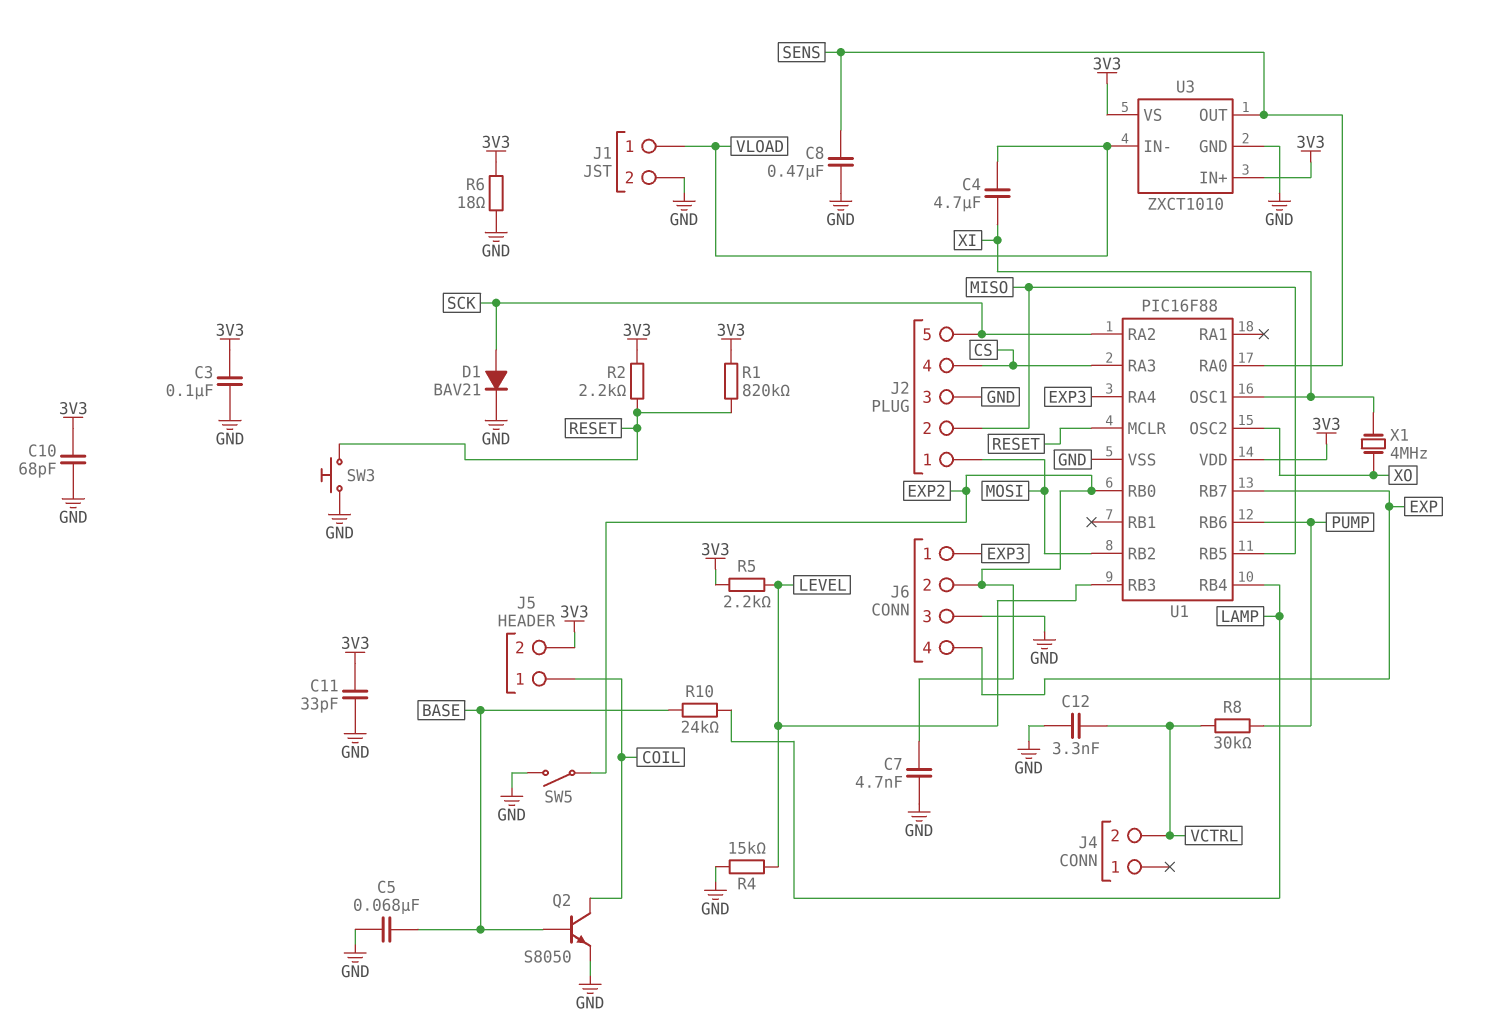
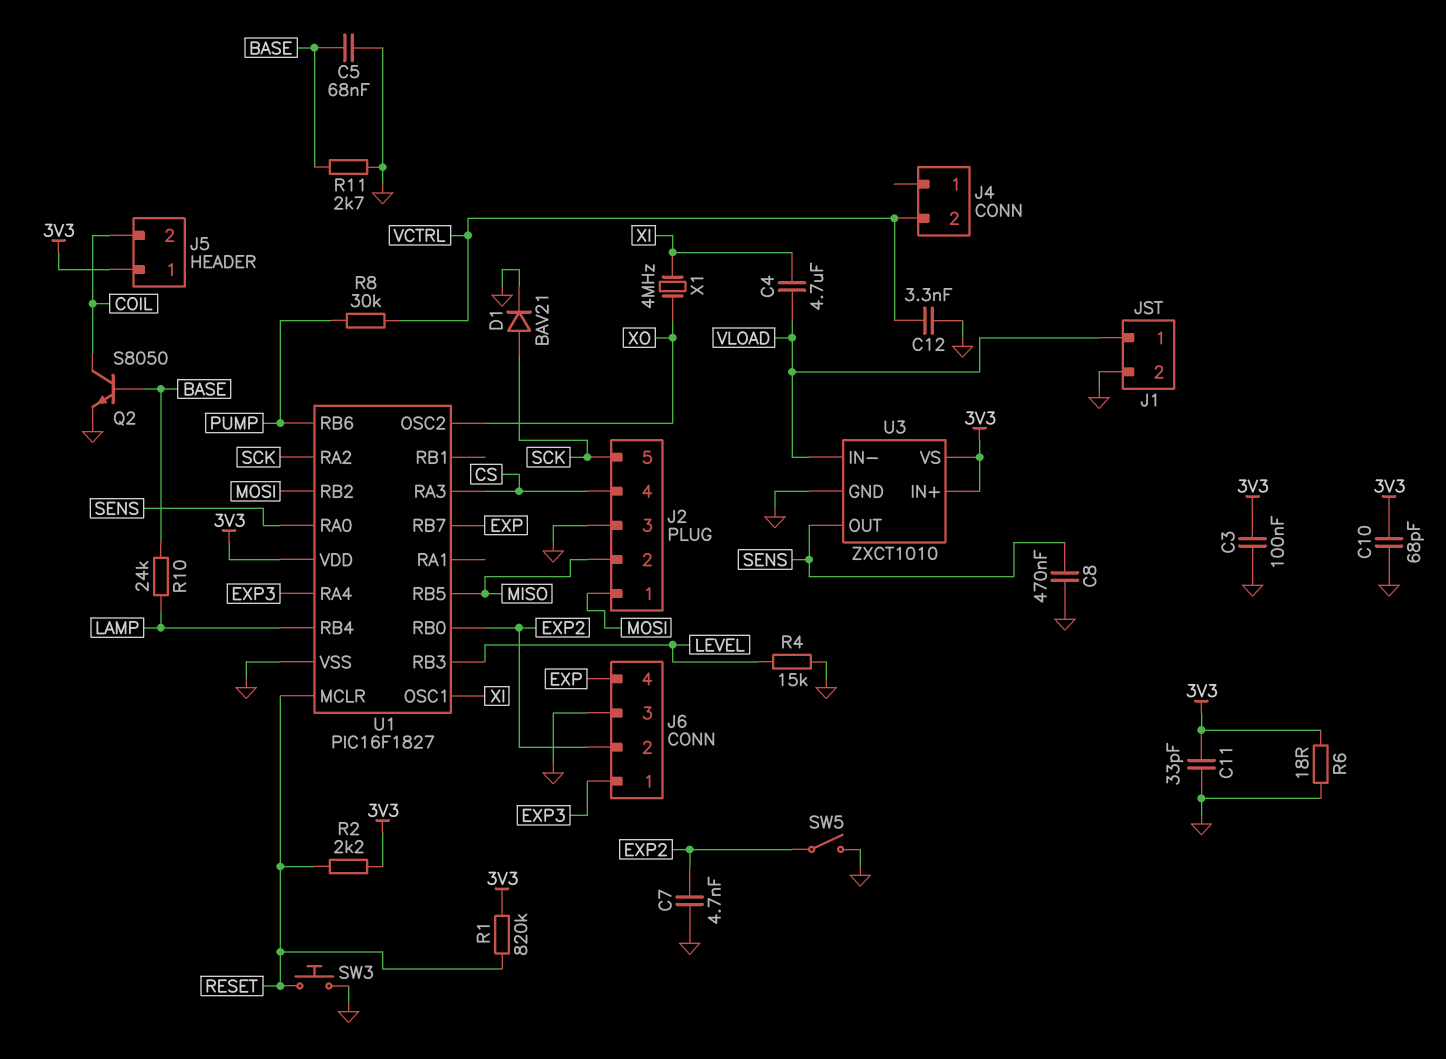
J5 pin 1: COIL -> 3V3
J5 pin 2: 3V3 -> COIL
R5: 2.2k (3V3, LEVEL) -> none
R11: none -> 2.7k (BASE, GND)
U1: PIC16F88 -> PIC16F1827

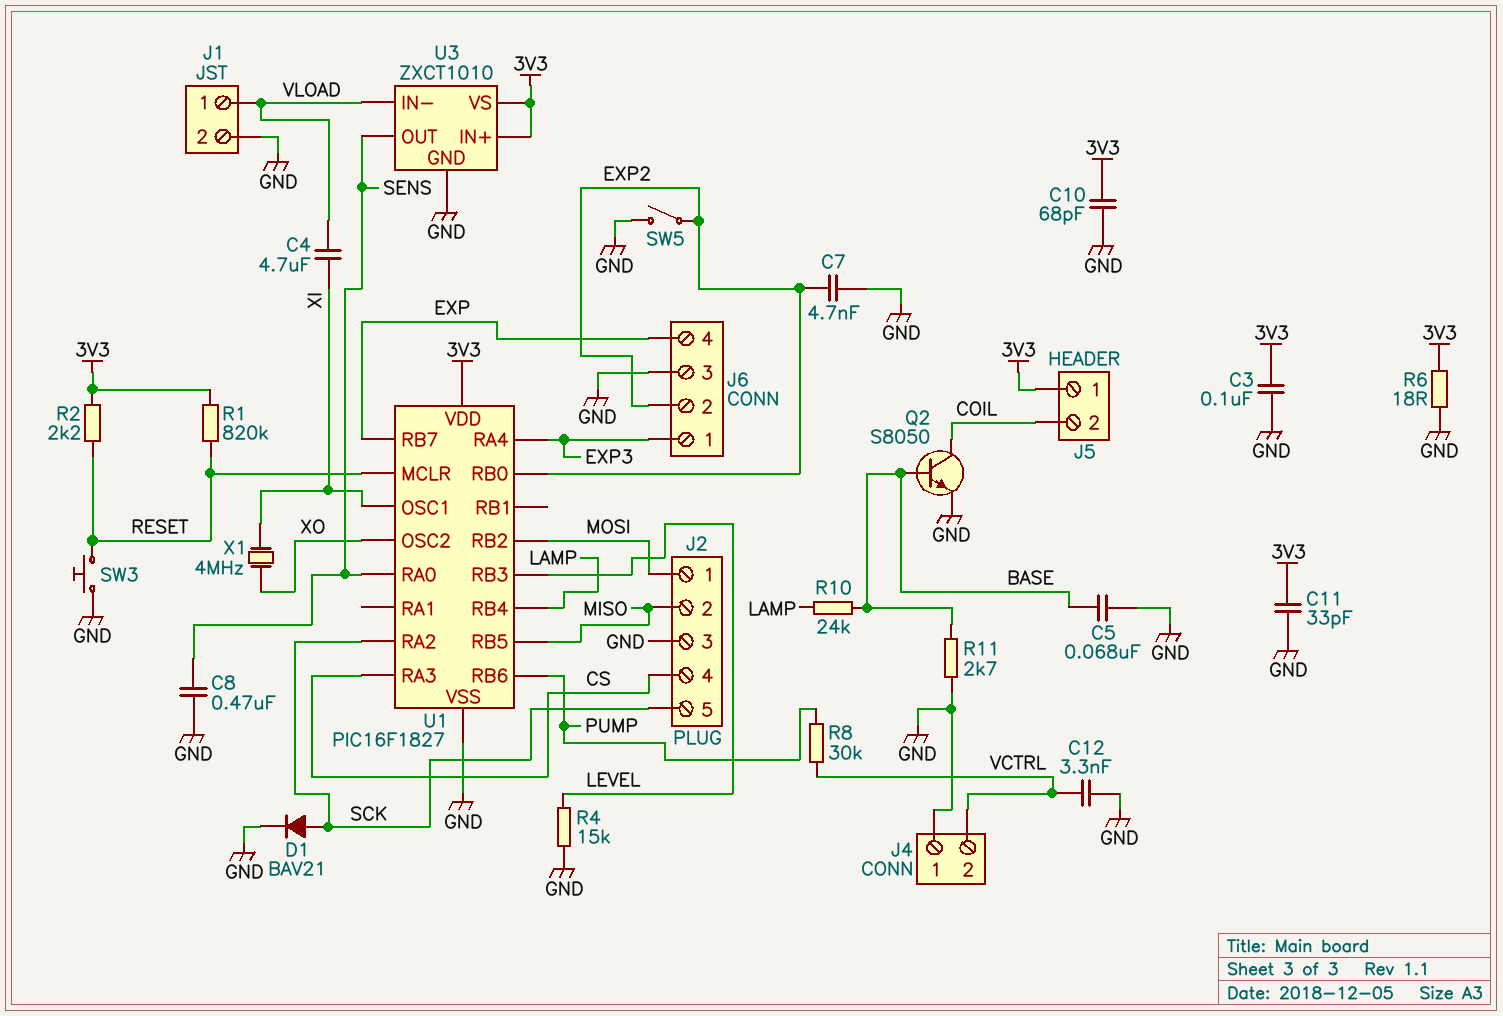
J4 pin 1: none -> GND

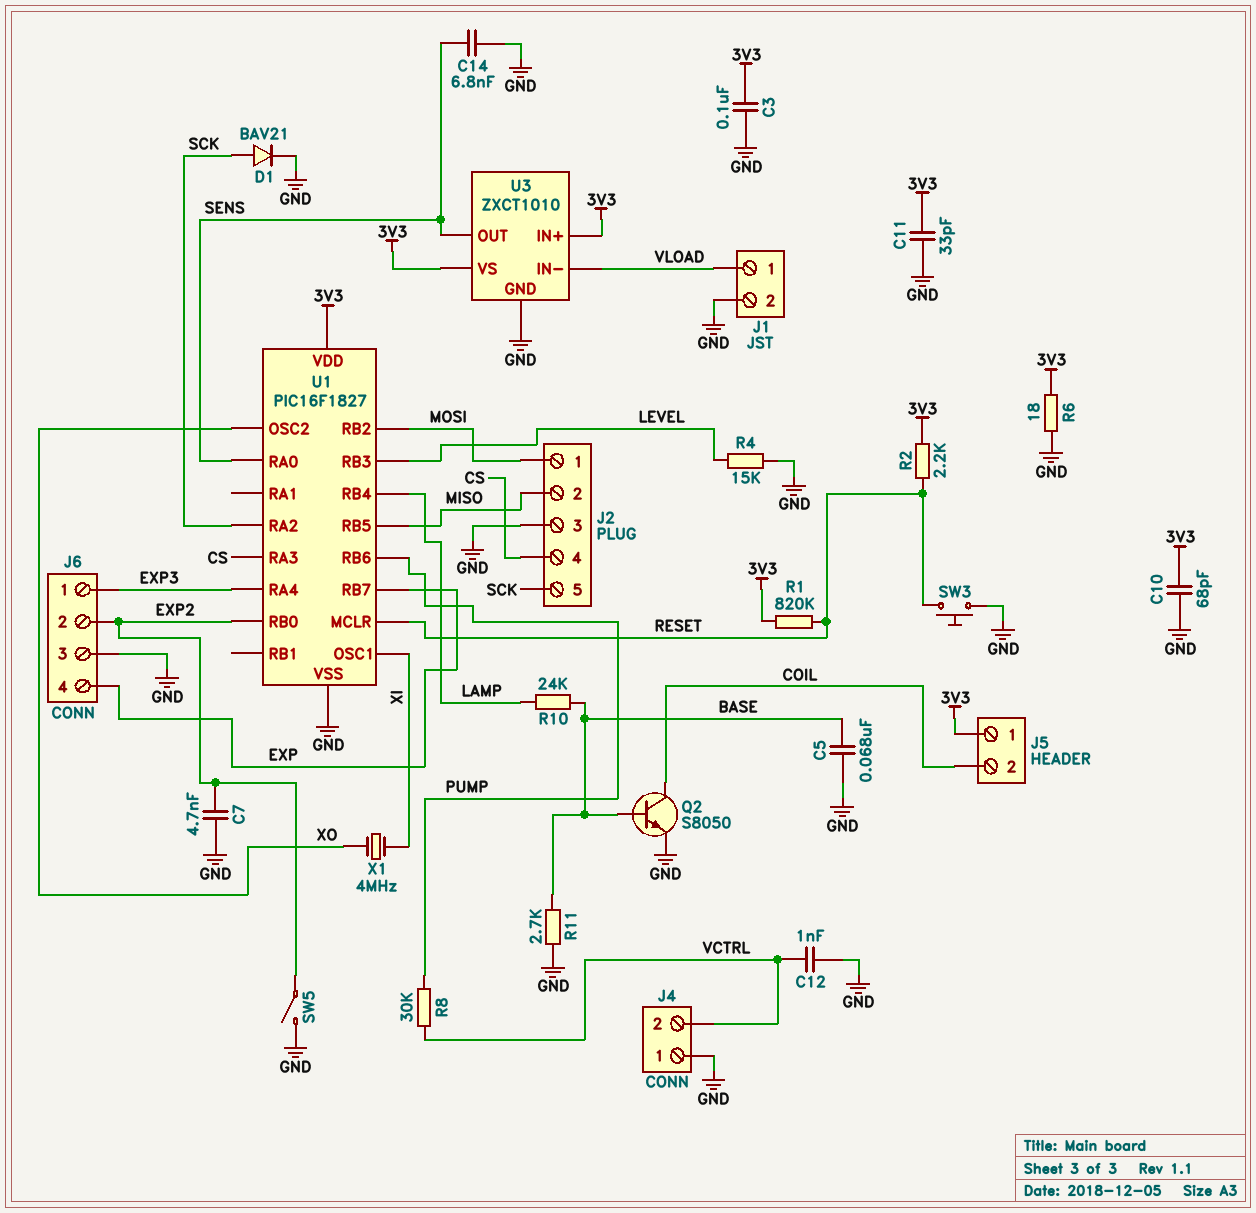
C4: 4.7uF (VLOAD, XI) -> none
C8: 470nF (GND, SENS) -> none
C12: 3.3nF (GND, VCTRL) -> 1nF (GND, VCTRL)
C14: none -> 6.8nF (GND, SENS)

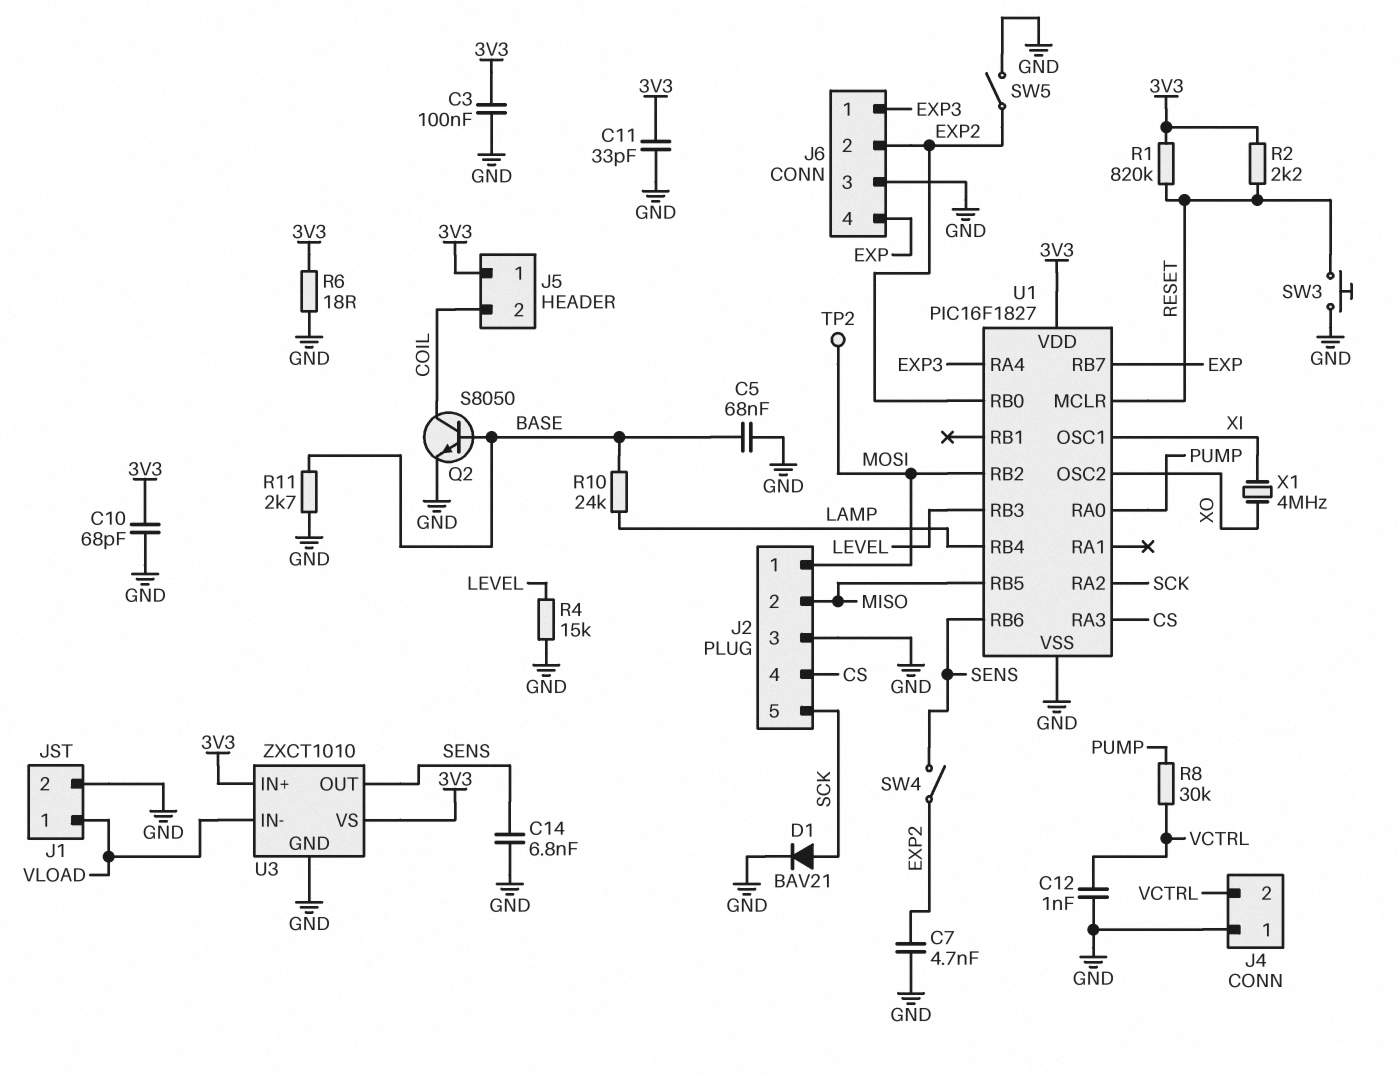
SW4: none -> switch (EXP2, SENS)
TP2: none -> test point (MOSI)
U1 pin RA0: SENS -> PUMP
U1 pin RB6: PUMP -> SENS

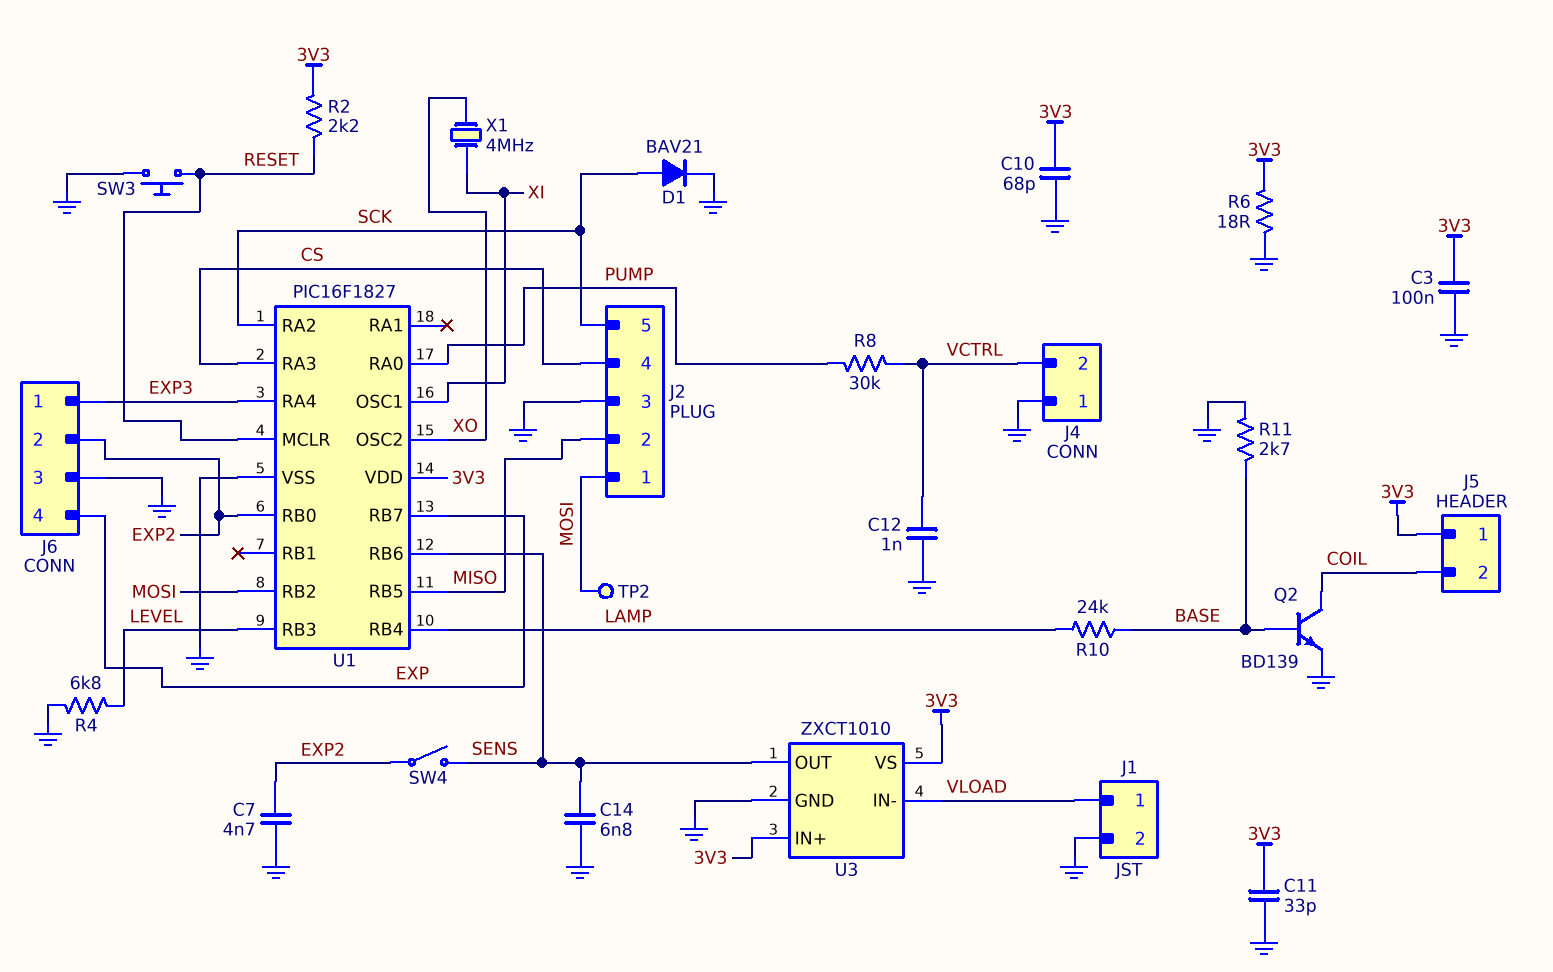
C5: 68nF (BASE, GND) -> none
Q2: NPN S8050 (B BASE, C COIL, E GND) -> NPN BD139 (B BASE, C COIL, E GND)
R1: 820k (3V3, RESET) -> none
R4: 15k (GND, LEVEL) -> 6.8k (GND, LEVEL)
SW5: switch (EXP2, GND) -> none

